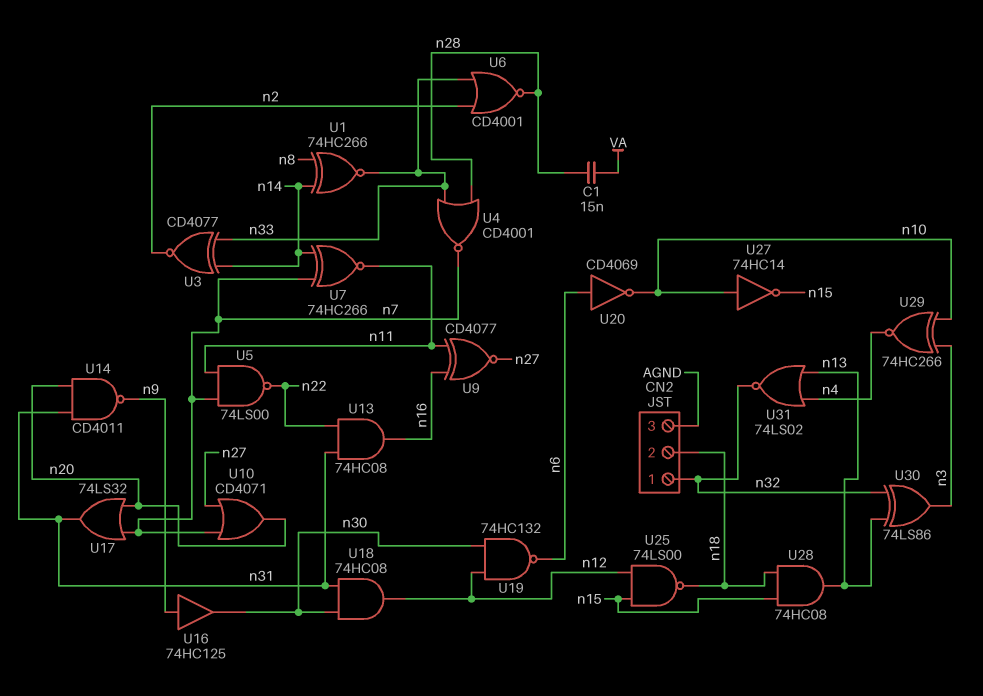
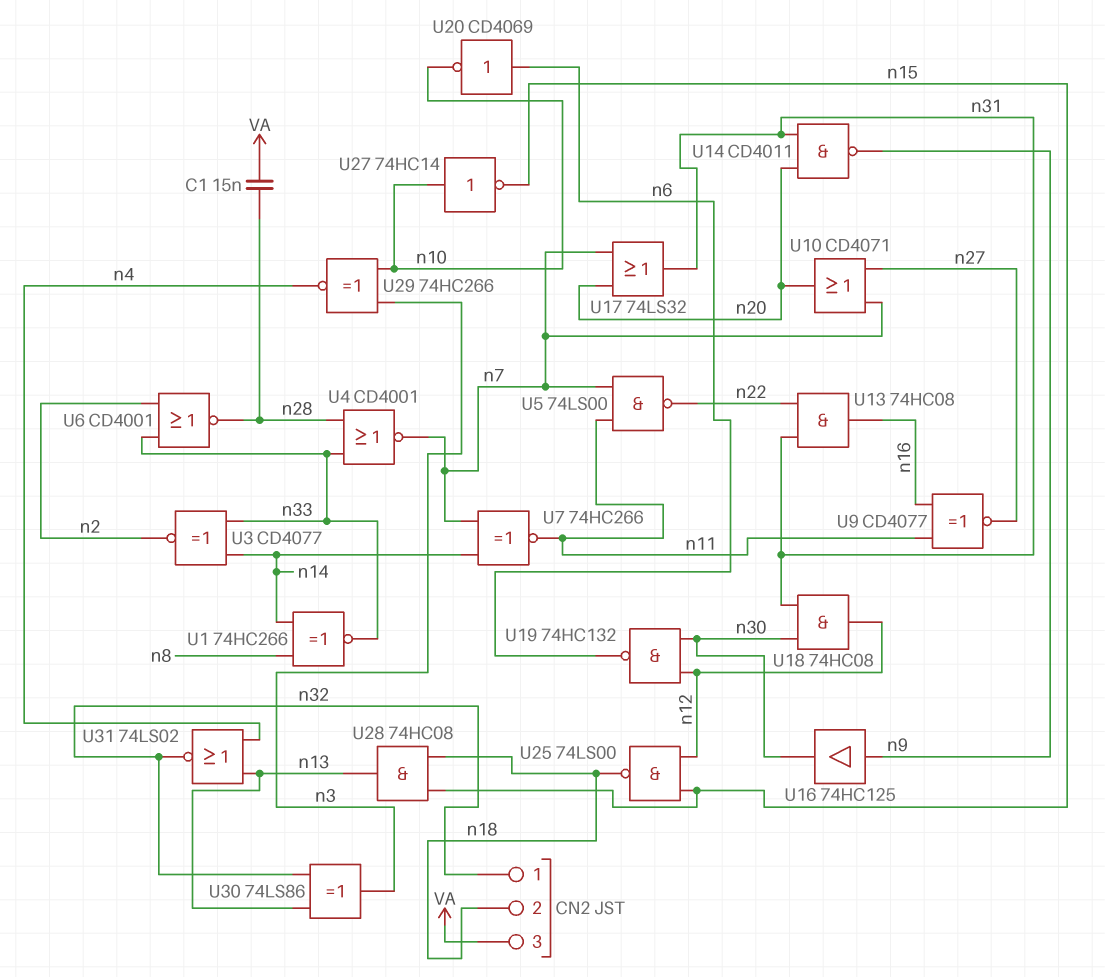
CN2 pin 3: AGND -> VA

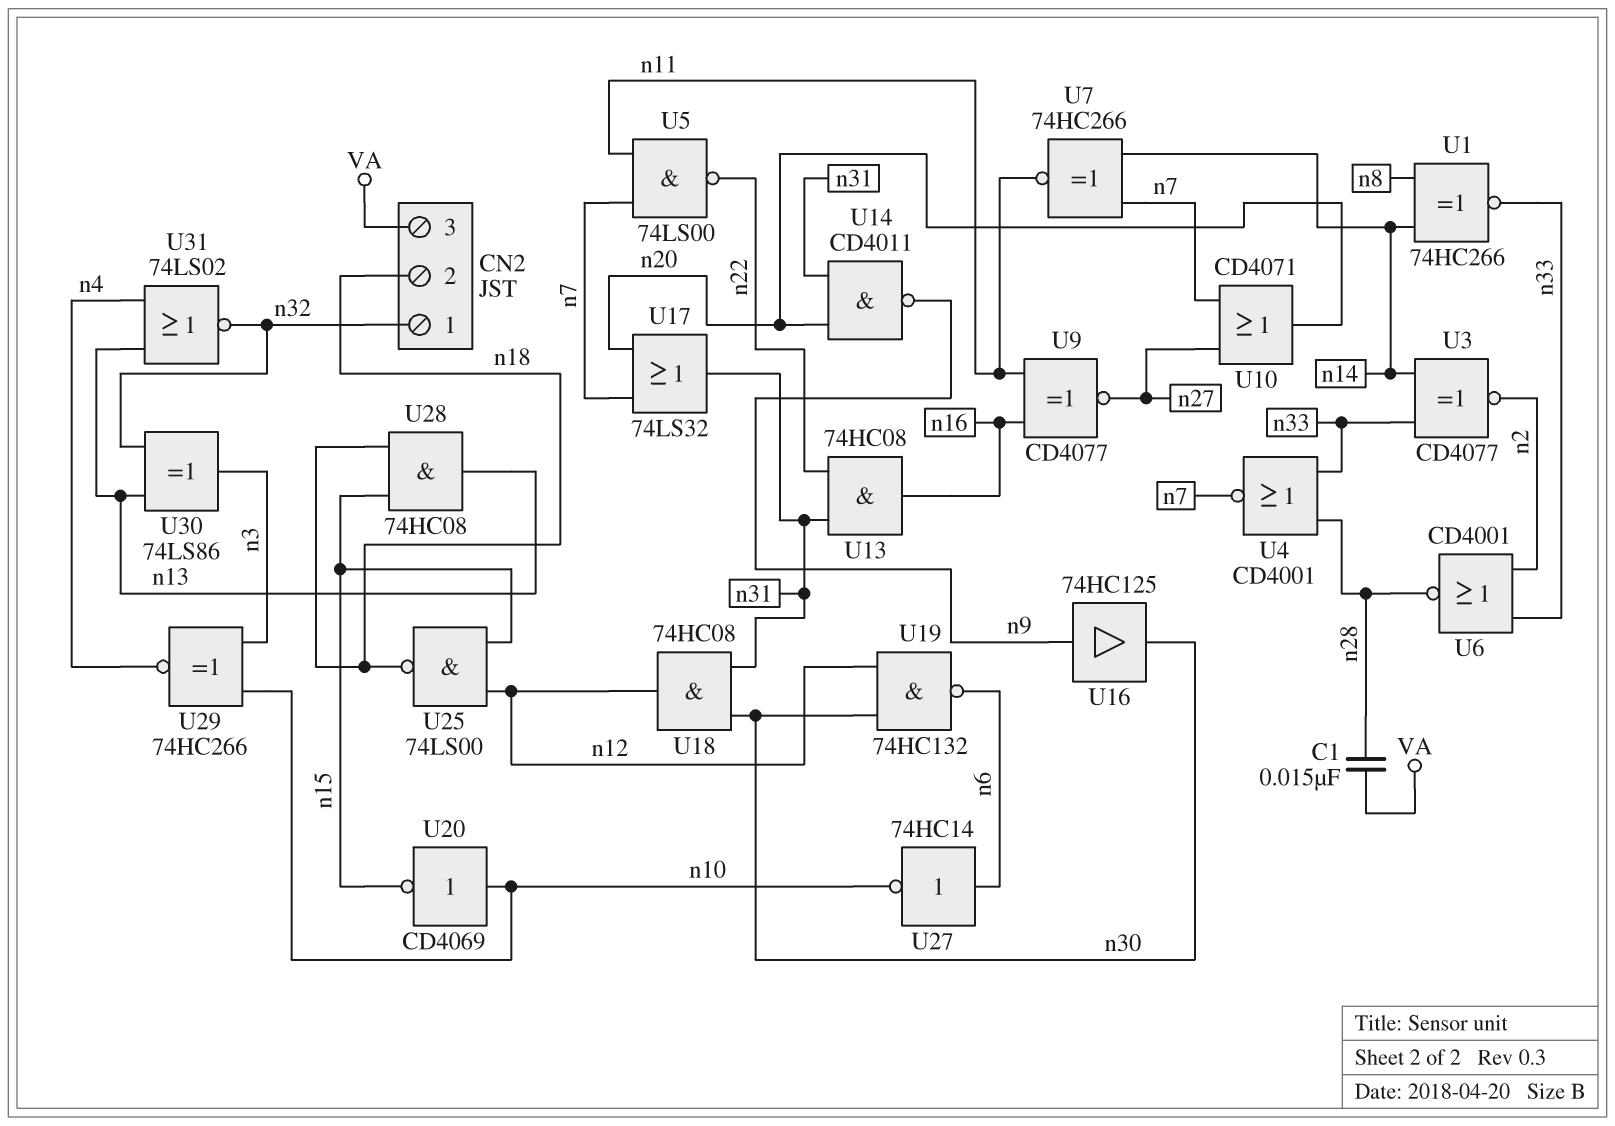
U20: NOT CD4069 (in n6, out n10) -> NOT CD4069 (in n10, out n15)
U27: NOT 74HC14 (in n10, out n15) -> NOT 74HC14 (in n6, out n10)

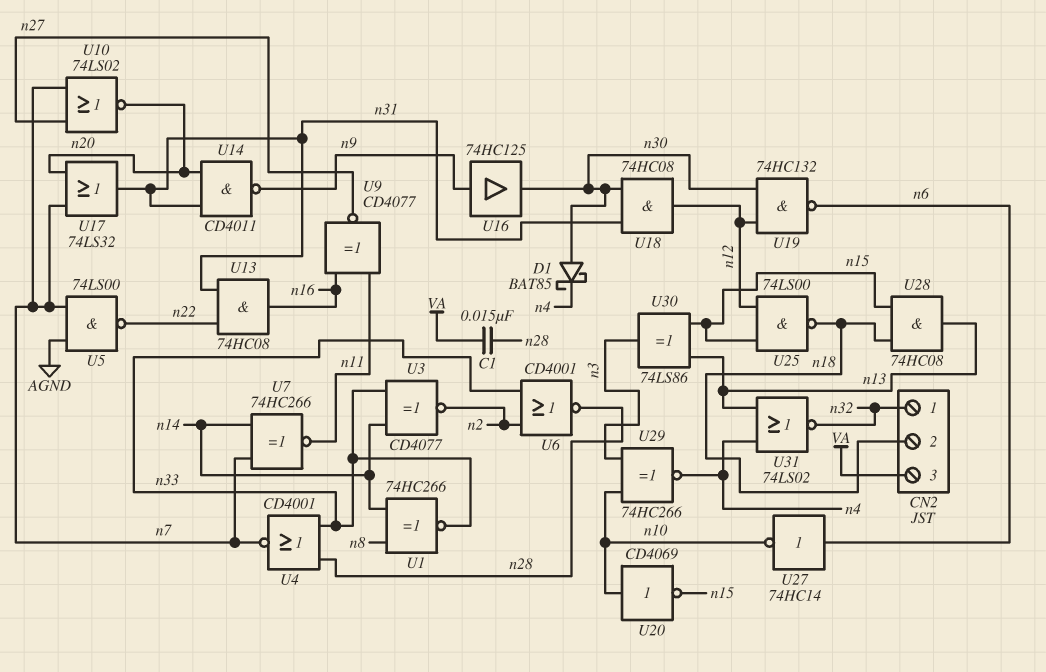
D1: none -> schottky BAT85 (A n30, K n4)
U5: NAND 74LS00 (in n7, in n11, out n22) -> NAND 74LS00 (in AGND, in n7, out n22)
U10: OR CD4071 (in n7, in n27, out n20) -> NOR 74LS02 (in n7, in n27, out n20)
U30: XOR 74LS86 (in n13, in n32, out n3) -> XOR 74LS86 (in n13, in n15, out n3)

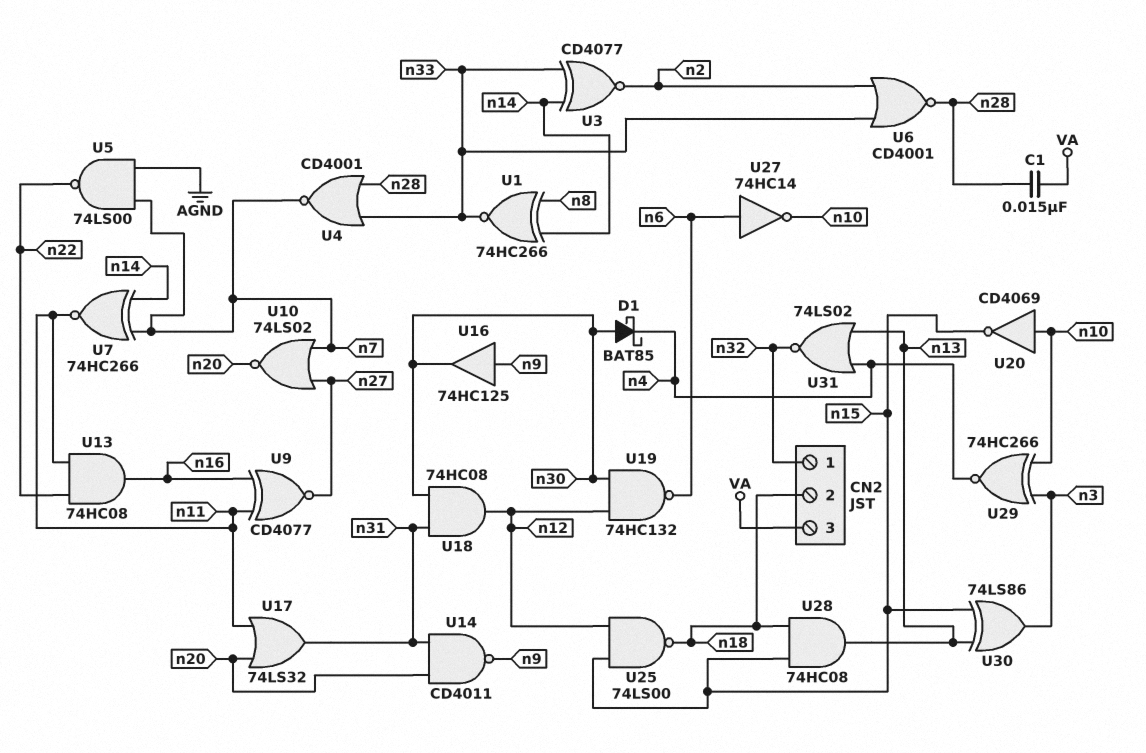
U13: AND 74HC08 (in n22, in n31, out n16) -> AND 74HC08 (in n11, in n22, out n16)
U17: OR 74LS32 (in n7, in n20, out n31) -> OR 74LS32 (in n11, in n20, out n31)

